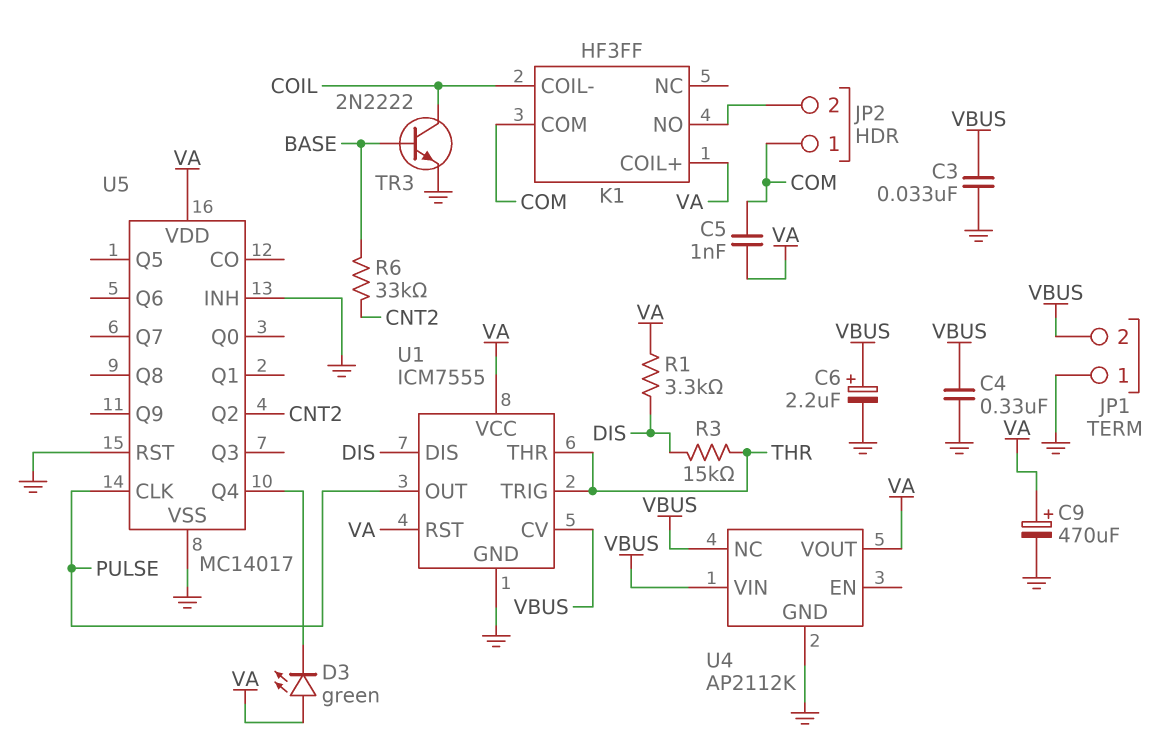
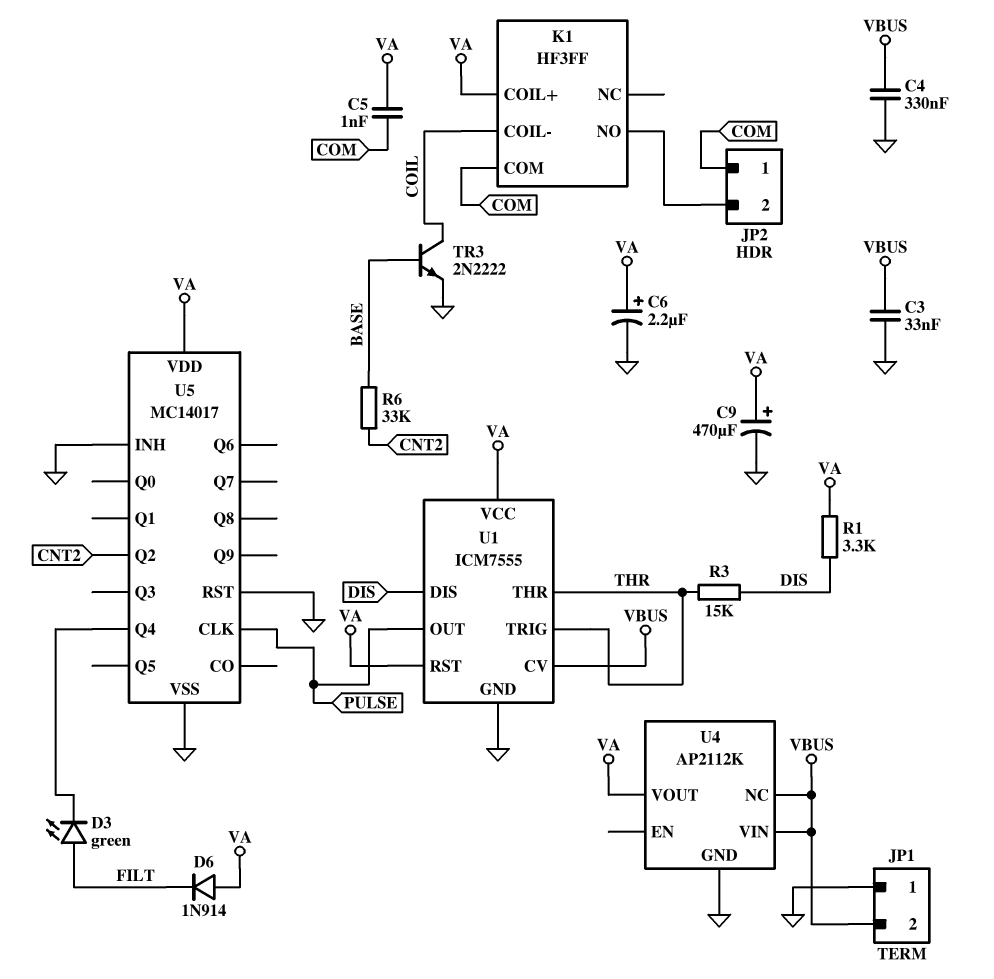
C6: 2.2uF (plus VBUS, minus GND) -> 2.2uF (plus VA, minus GND)
D3: LED green (A VA, K U5/Q4) -> LED green (A FILT, K U5/Q4)
D6: none -> diode 1N914 (A VA, K FILT)

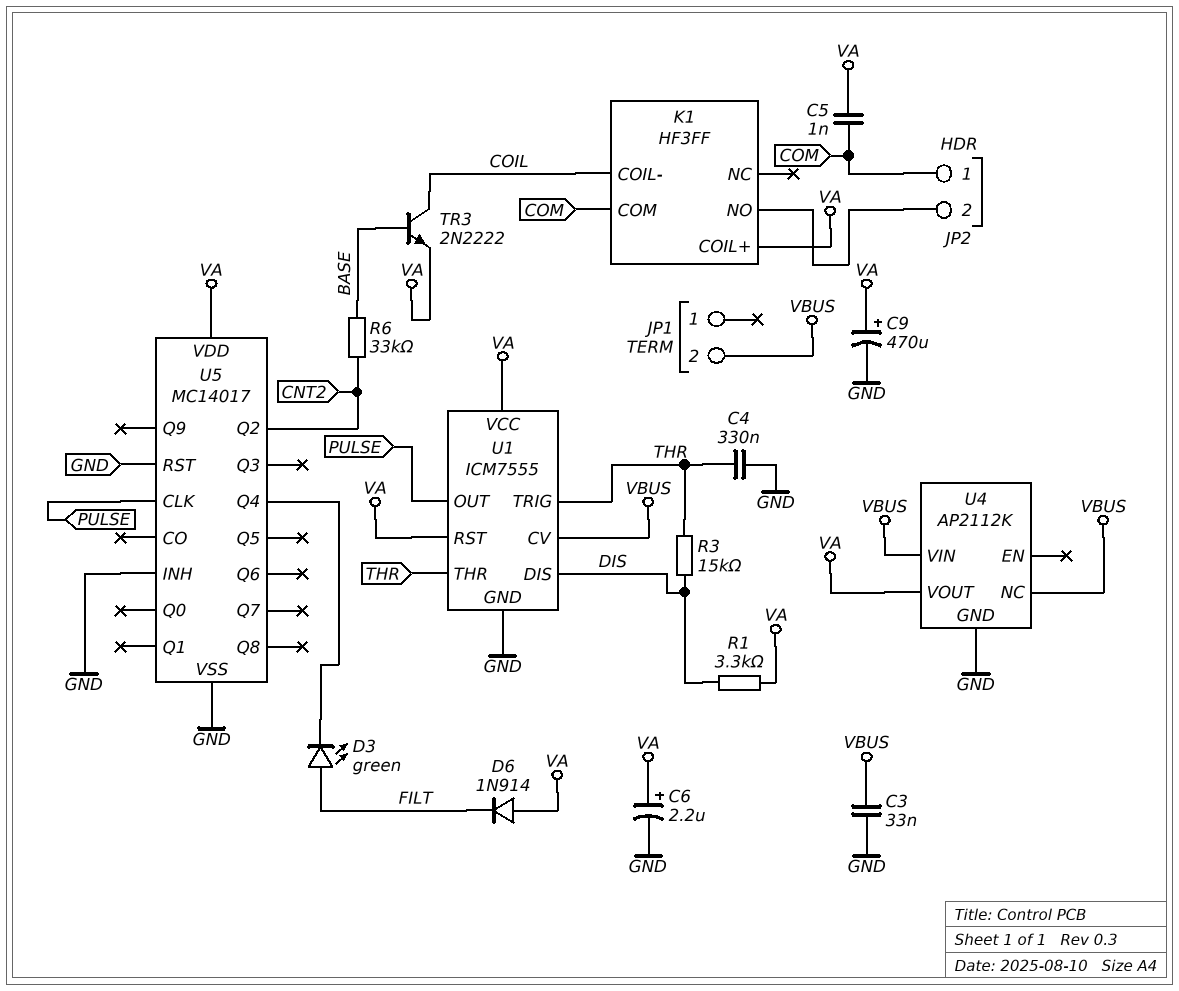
C4: 330nF (GND, VBUS) -> 330nF (GND, THR)
JP1 pin 1: GND -> none
TR3: NPN 2N2222 (B BASE, C COIL, E GND) -> NPN 2N2222 (B BASE, C COIL, E VA)

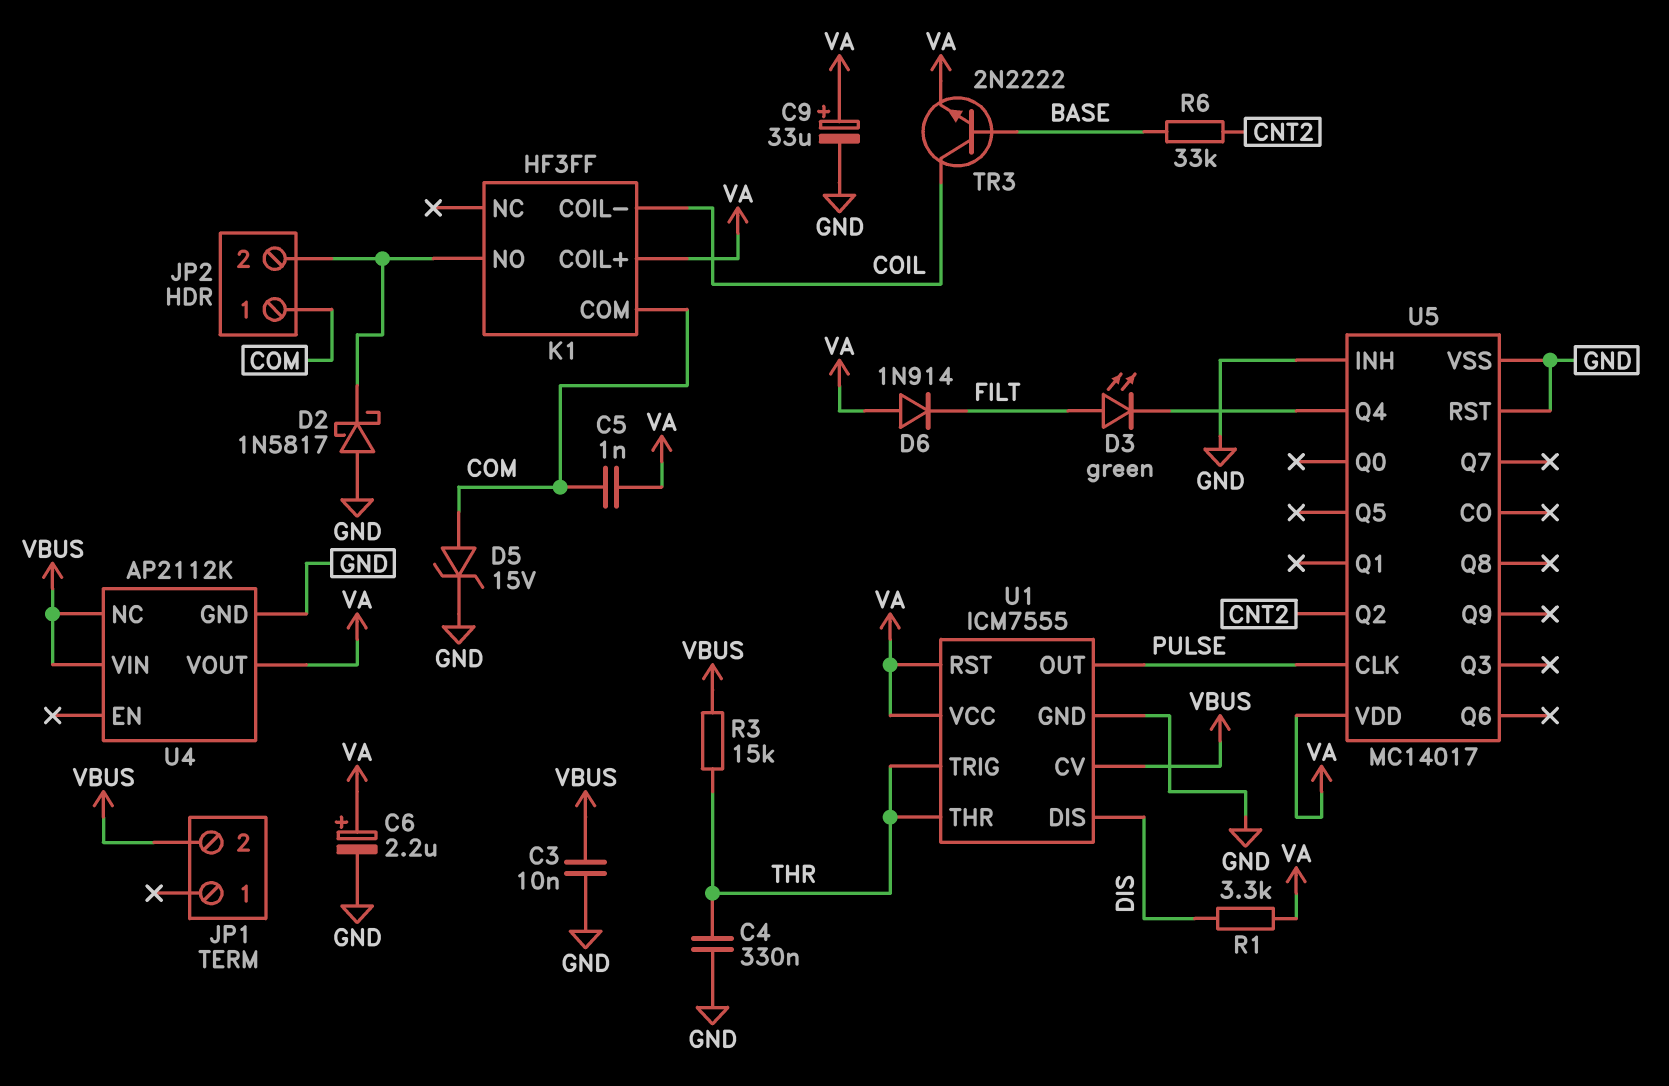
C3: 33nF (GND, VBUS) -> 10nF (GND, VBUS)
C9: 470uF (plus VA, minus GND) -> 33uF (plus VA, minus GND)
D2: none -> schottky 1N5817 (A GND, K JP2/2)
D5: none -> zener 15V (A COM, K GND)
R3: 15k (DIS, THR) -> 15k (THR, VBUS)

